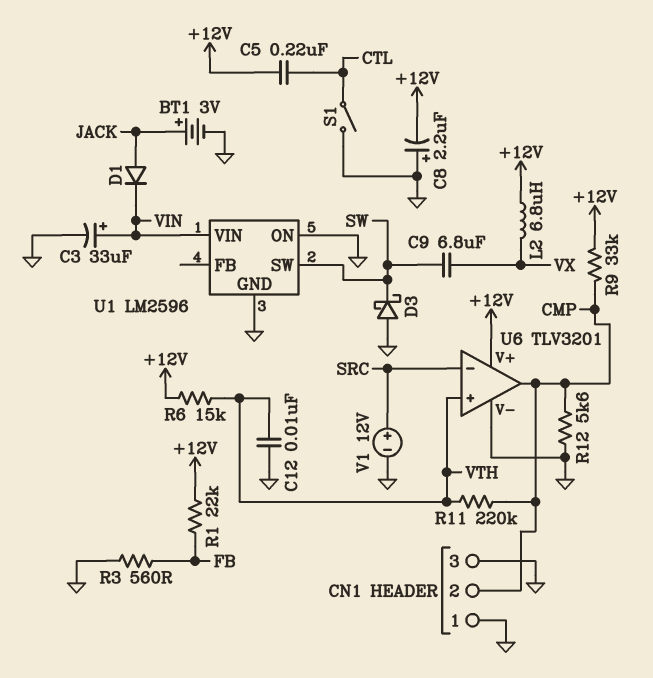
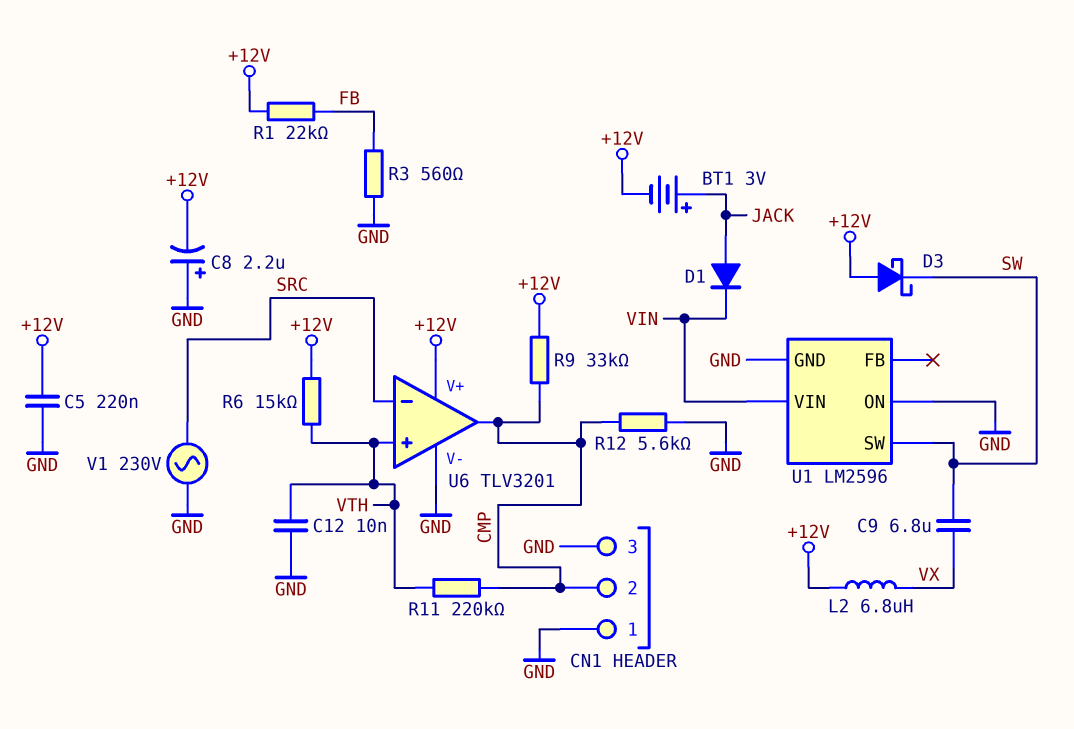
BT1: 3V (plus JACK, minus GND) -> 3V (plus JACK, minus +12V)
C3: 33uF (plus VIN, minus GND) -> none
C5: 220nF (+12V, CTL) -> 220nF (+12V, GND)
D3: schottky (A GND, K SW) -> schottky (A +12V, K SW)
S1: switch (CTL, GND) -> none
V1: 12V (plus SRC, minus GND) -> AC 230V (GND, SRC)

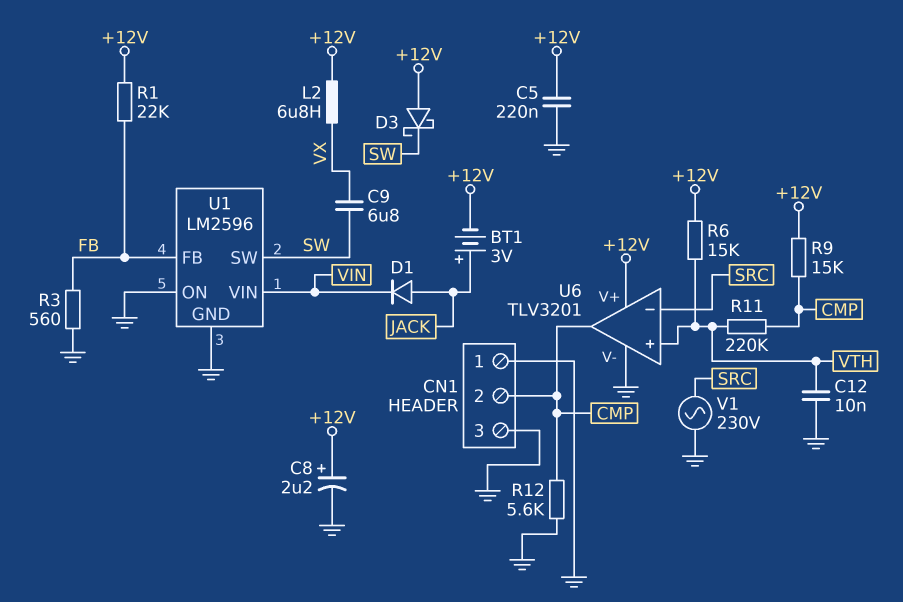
C8: 2.2uF (plus GND, minus +12V) -> 2.2uF (plus +12V, minus GND)
R9: 33k (+12V, CMP) -> 15k (+12V, CMP)
U1 pin FB: none -> FB

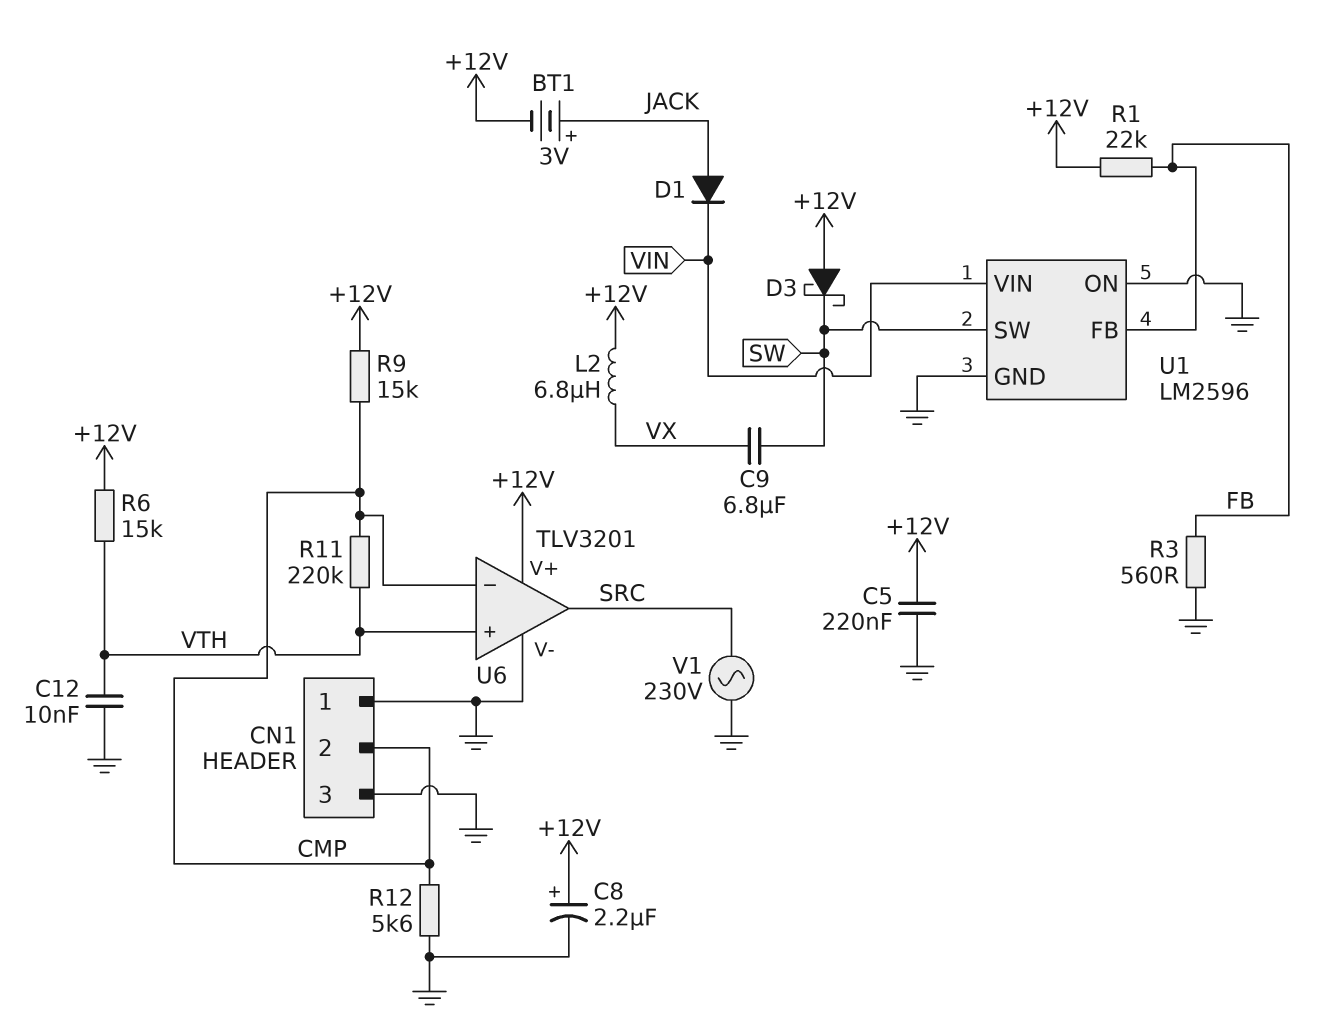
U6 pin in-: SRC -> CMP
U6 pin out: CMP -> SRC

